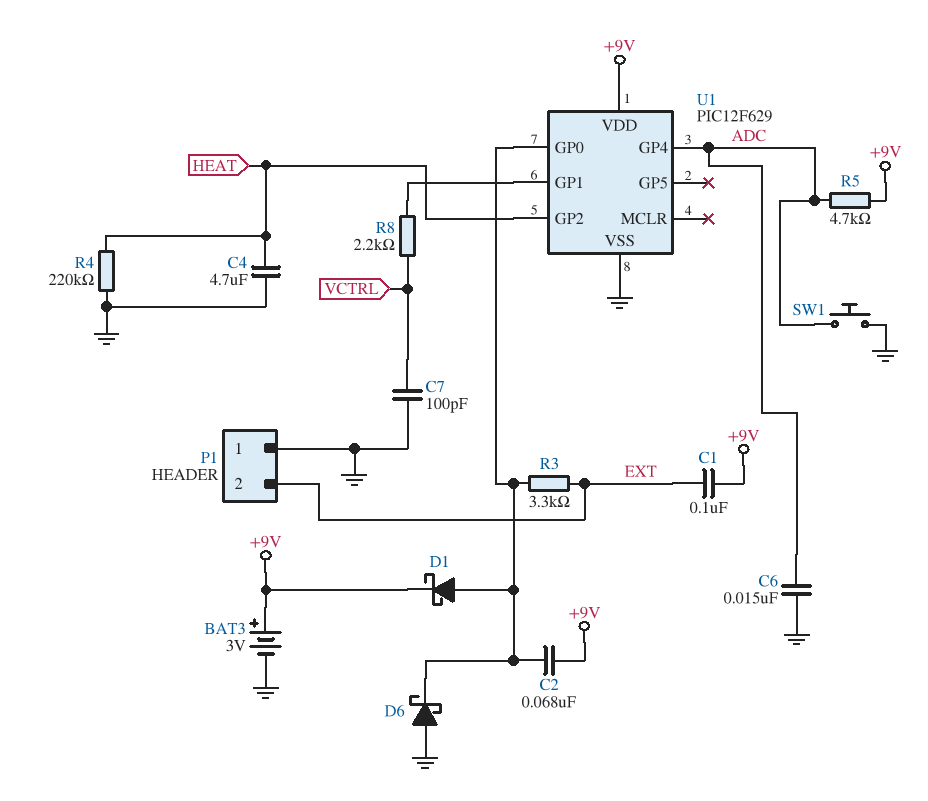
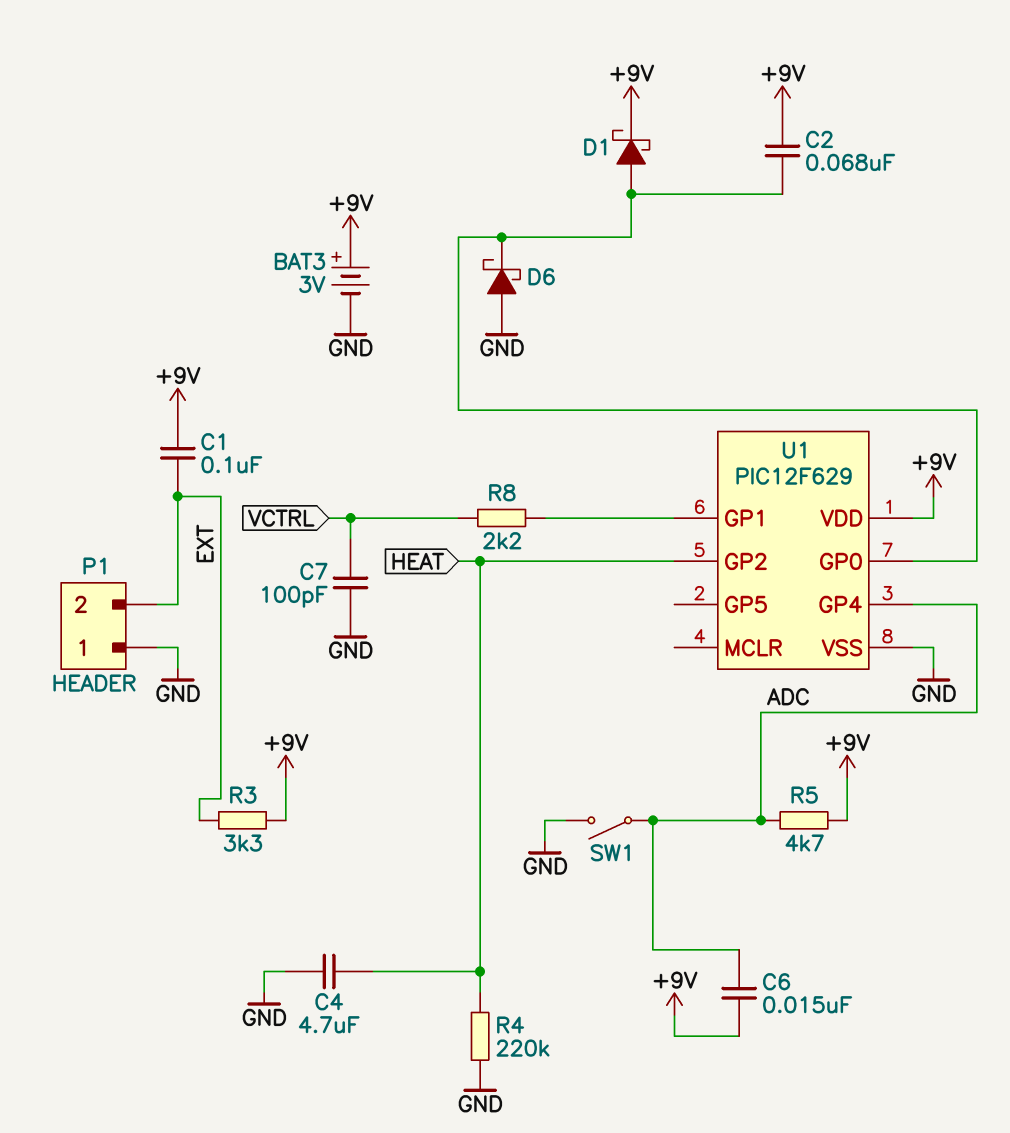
C6: 15nF (ADC, GND) -> 15nF (+9V, ADC)
R3: 3.3k (EXT, U1/GP0) -> 3.3k (+9V, EXT)
SW1: button (ADC, GND) -> switch (ADC, GND)

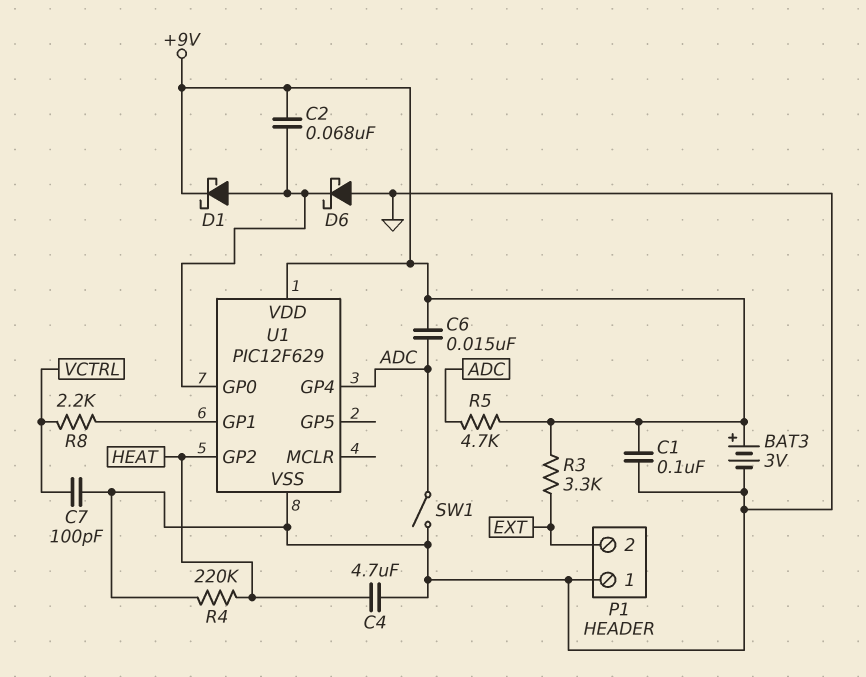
C1: 100nF (+9V, EXT) -> 100nF (+9V, GND)

